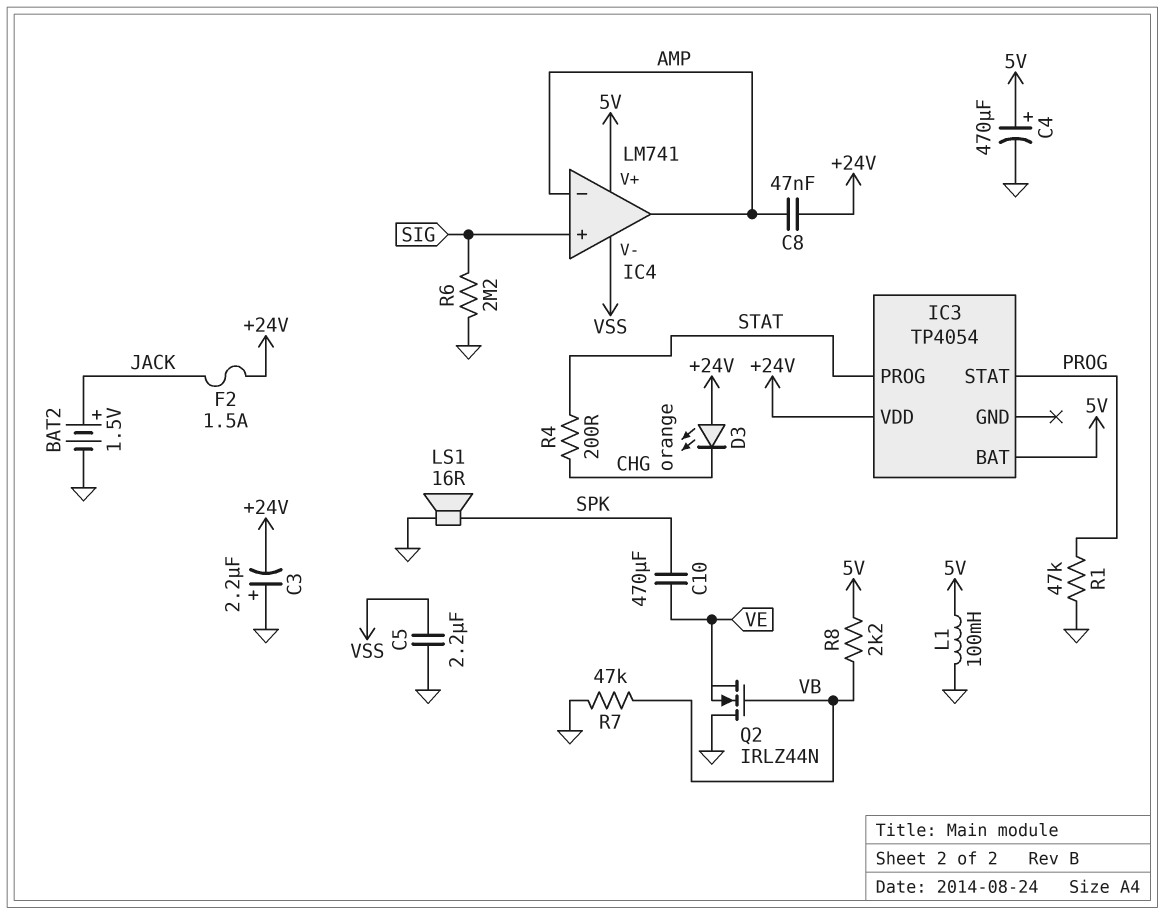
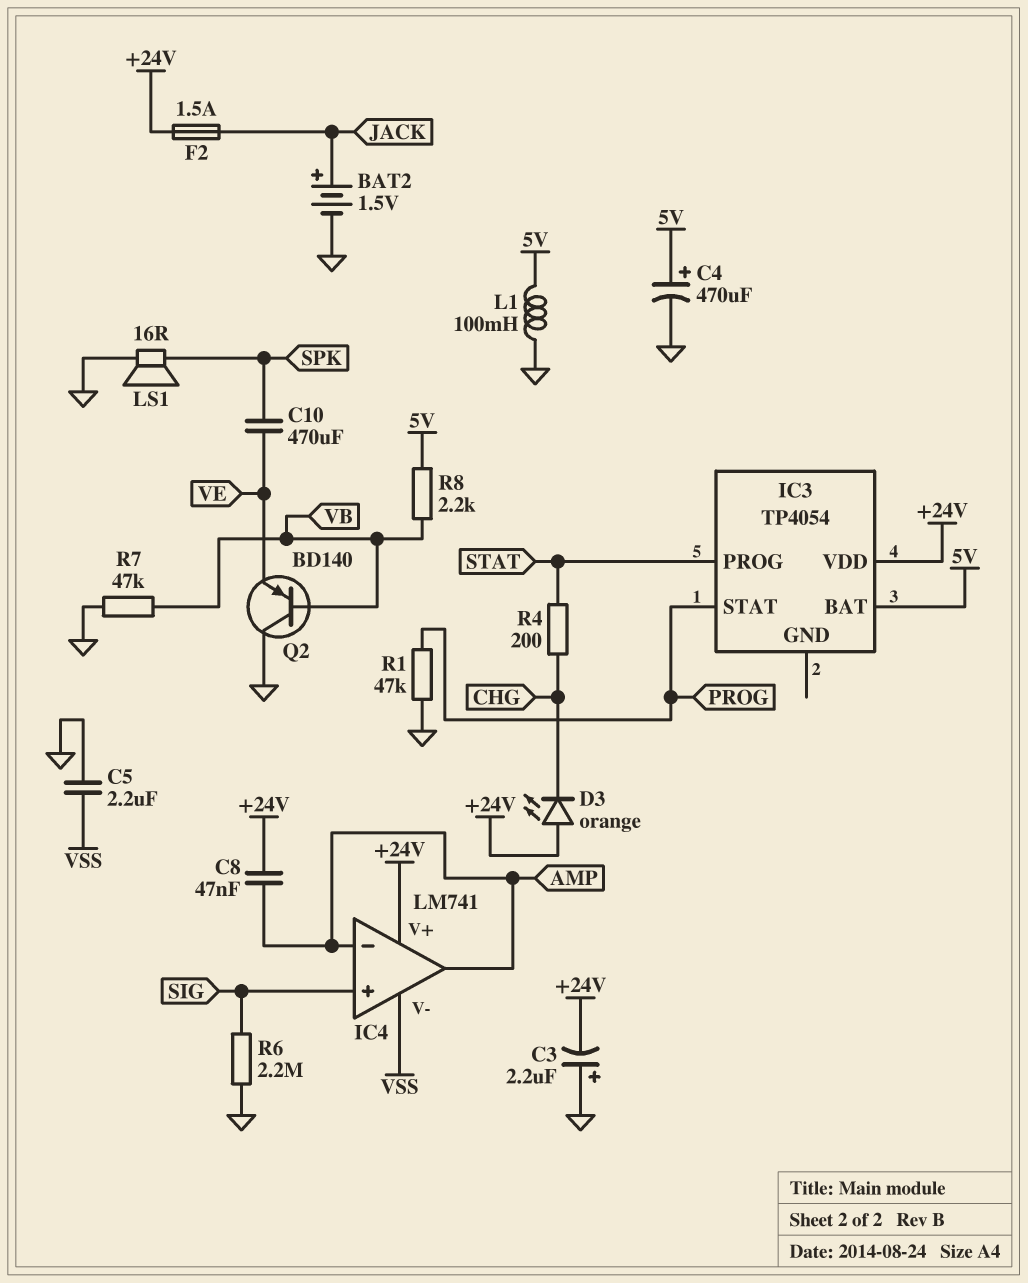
IC4 pin V+: 5V -> +24V
Q2: NMOS IRLZ44N (G VB, D GND, S VE) -> PNP BD140 (B VB, C GND, E VE)

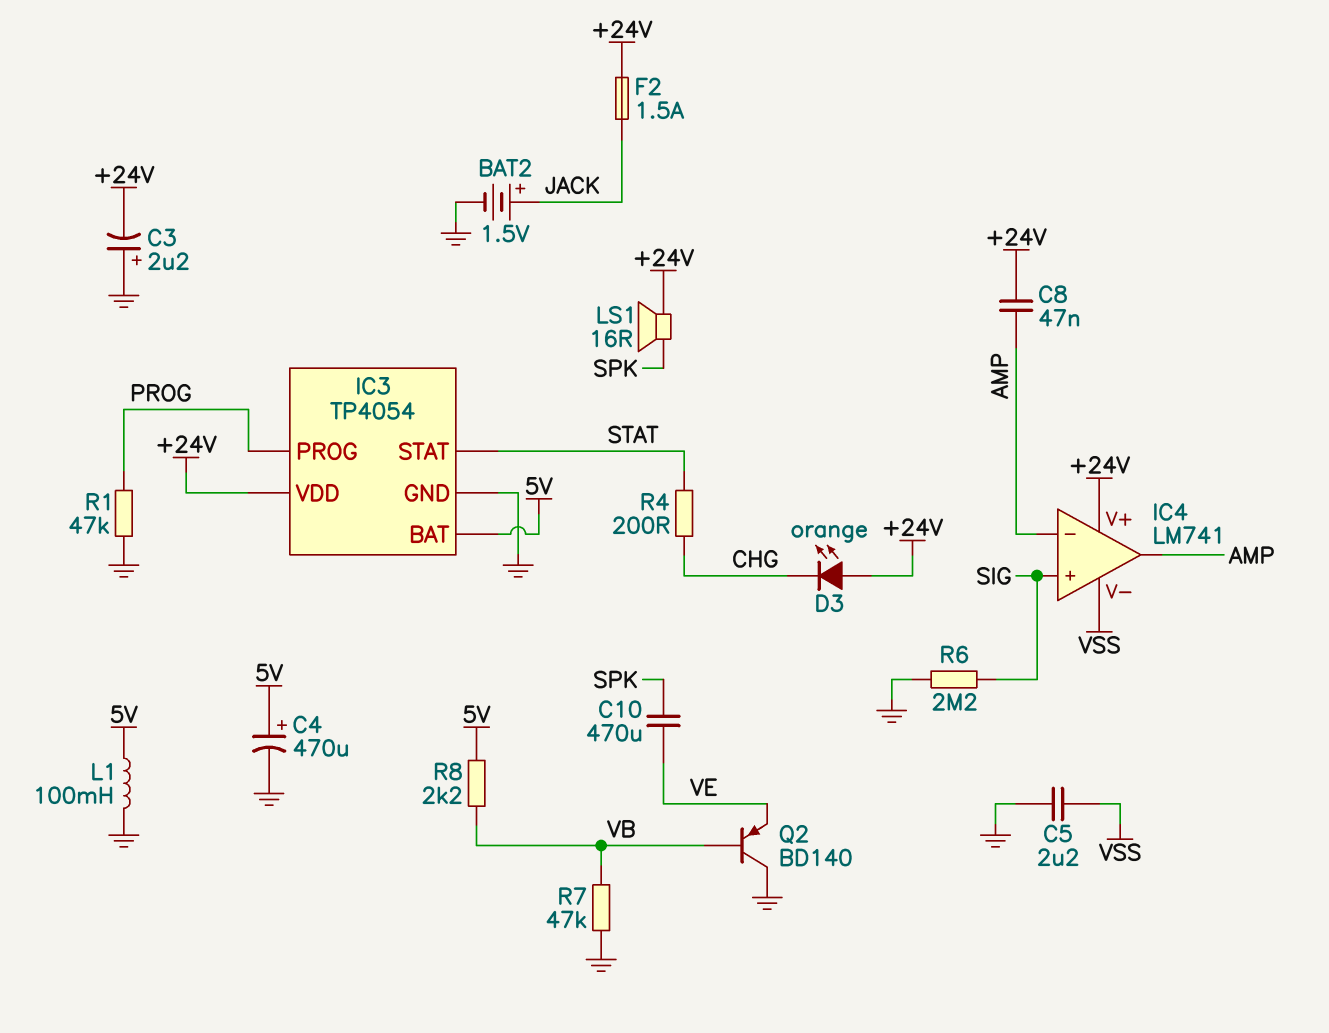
IC3 pin GND: none -> GND
IC3 pin PROG: STAT -> PROG
IC3 pin STAT: PROG -> STAT
LS1: speaker 16R (GND, SPK) -> speaker 16R (+24V, SPK)

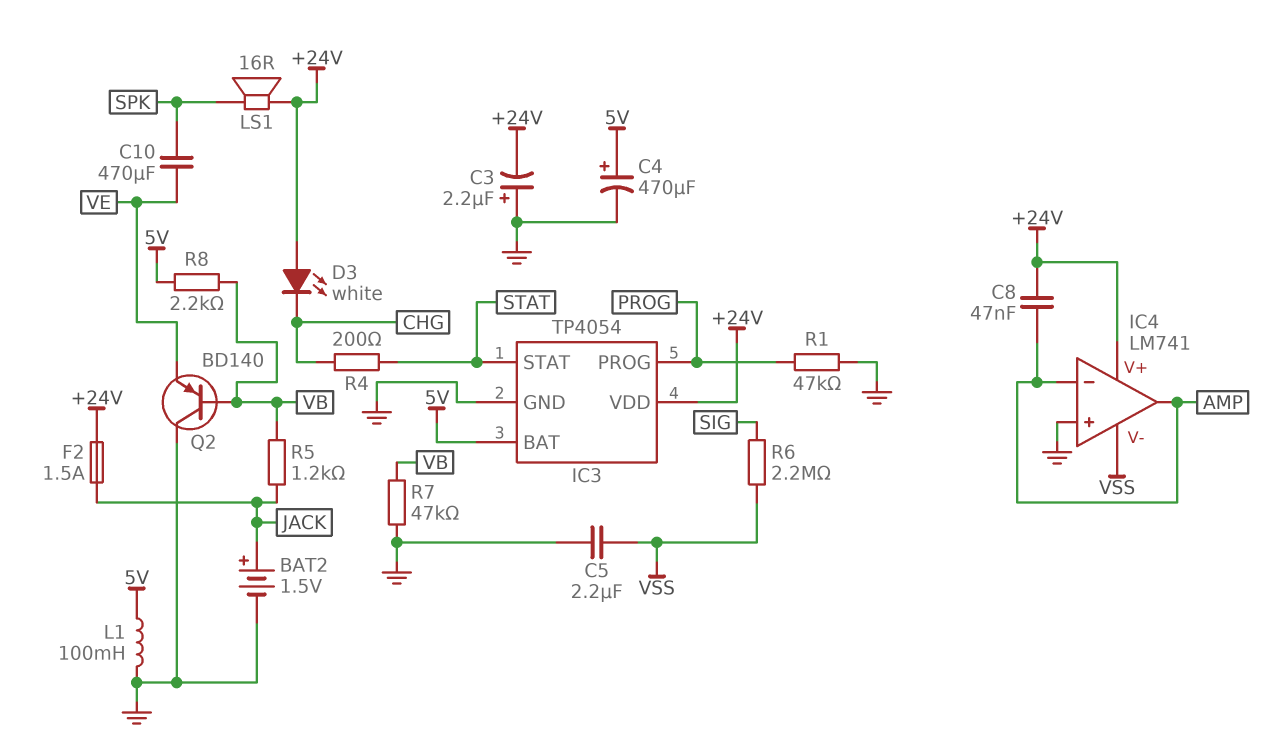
D3: LED orange (A +24V, K CHG) -> LED white (A +24V, K CHG)
IC4 pin in+: SIG -> GND
R5: none -> 1.2k (JACK, VB)
R6: 2.2M (GND, SIG) -> 2.2M (SIG, VSS)

